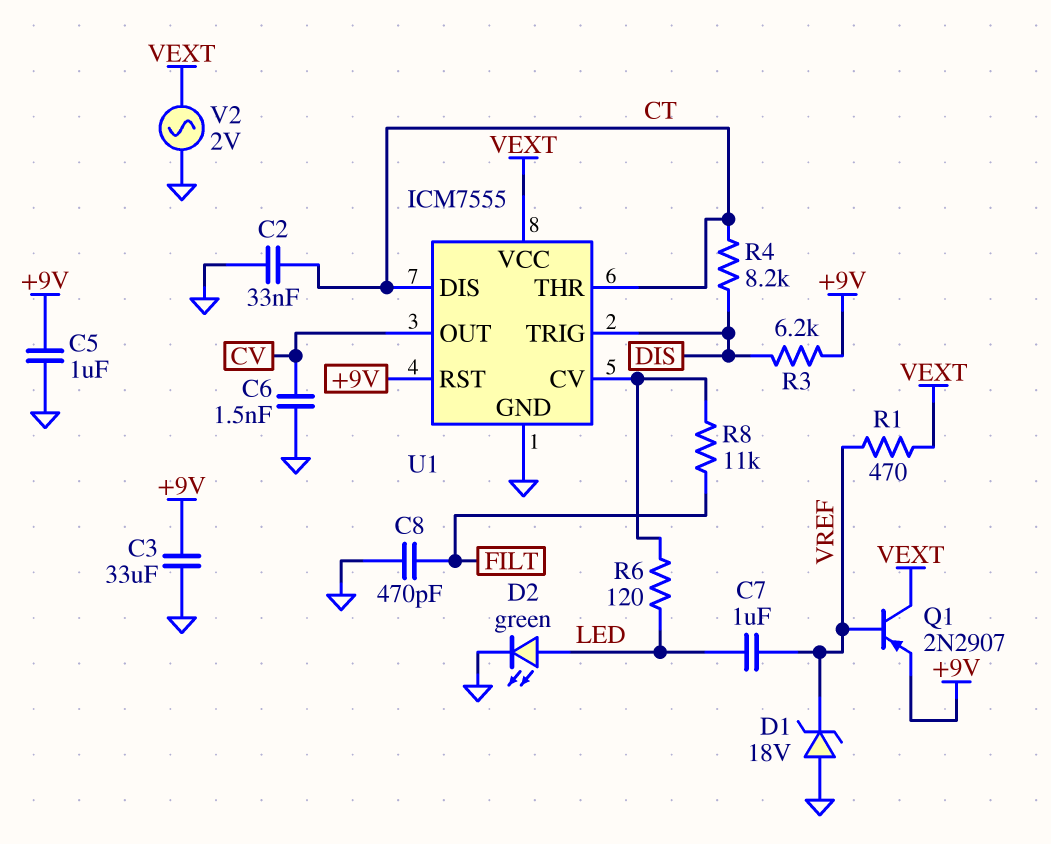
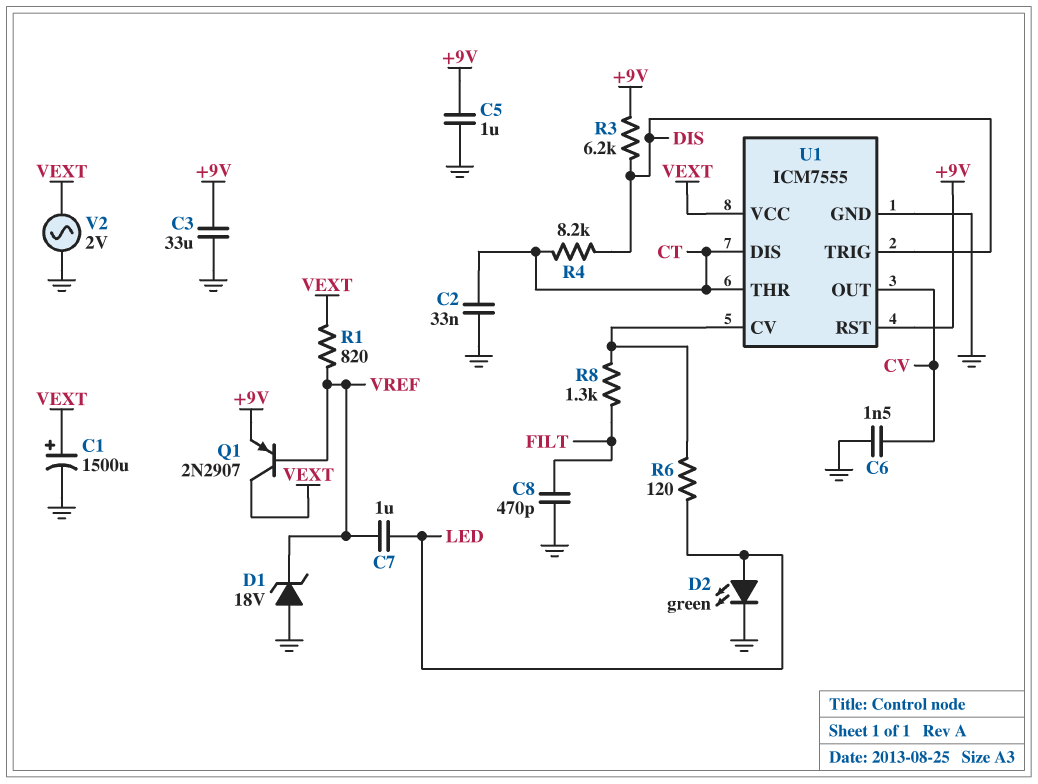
C1: none -> 1500uF (plus VEXT, minus GND)
R1: 470 (VEXT, VREF) -> 820 (VEXT, VREF)
R8: 11k (FILT, U1/CV) -> 1.3k (FILT, U1/CV)

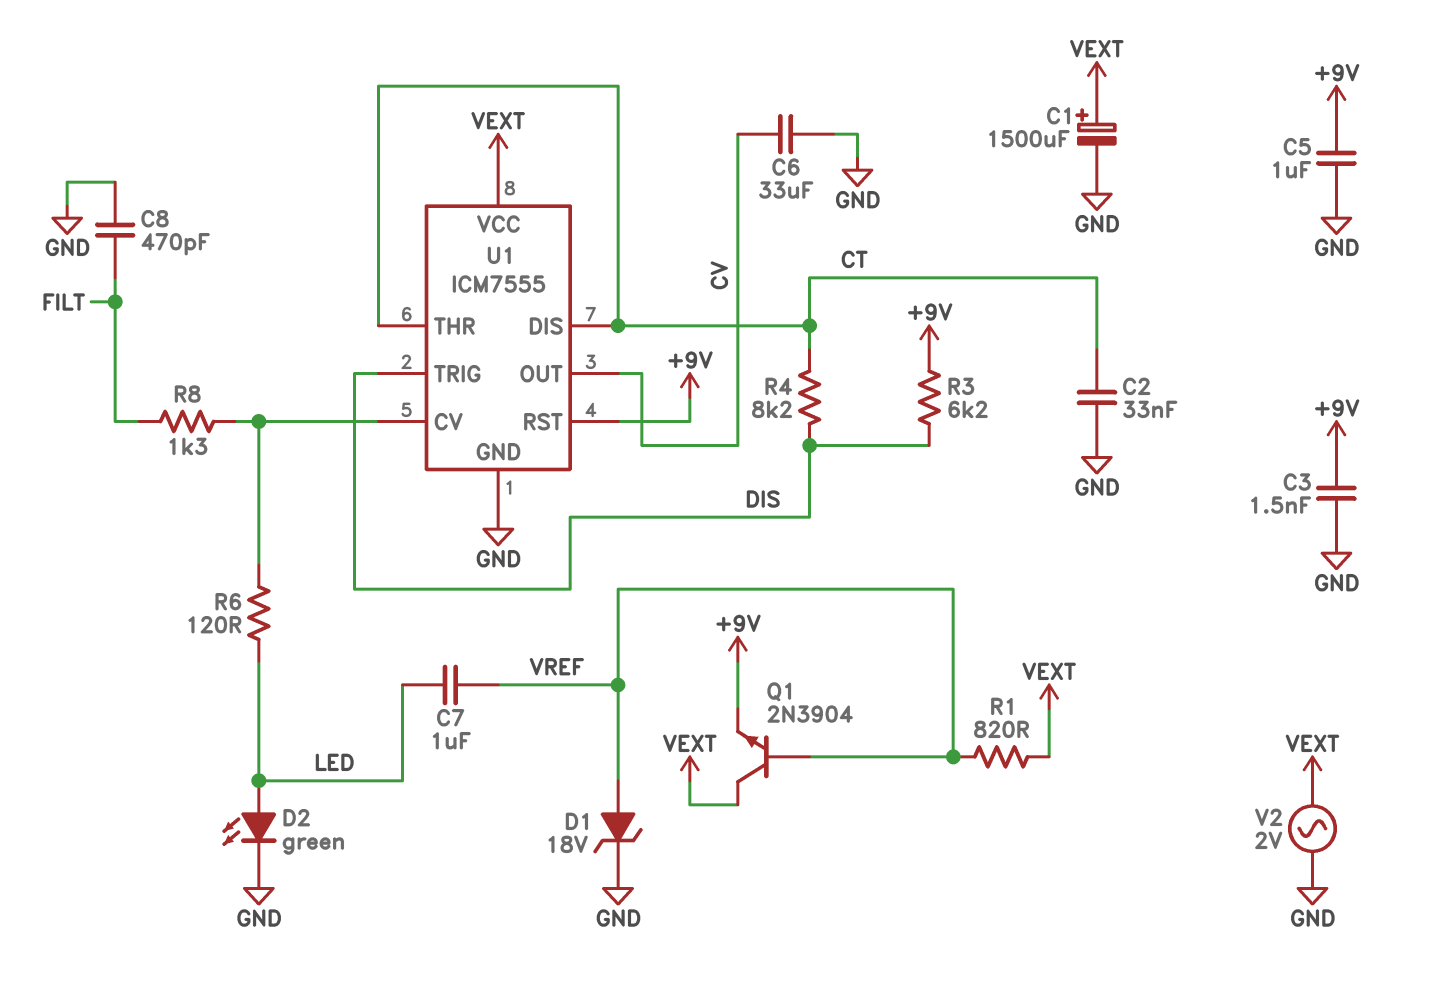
C3: 33uF (+9V, GND) -> 1.5nF (+9V, GND)
C6: 1.5nF (CV, GND) -> 33uF (CV, GND)
D1: zener 18V (A GND, K VREF) -> zener 18V (A VREF, K GND)
Q1: PNP 2N2907 (B VREF, C VEXT, E +9V) -> NPN 2N3904 (B VREF, C VEXT, E +9V)

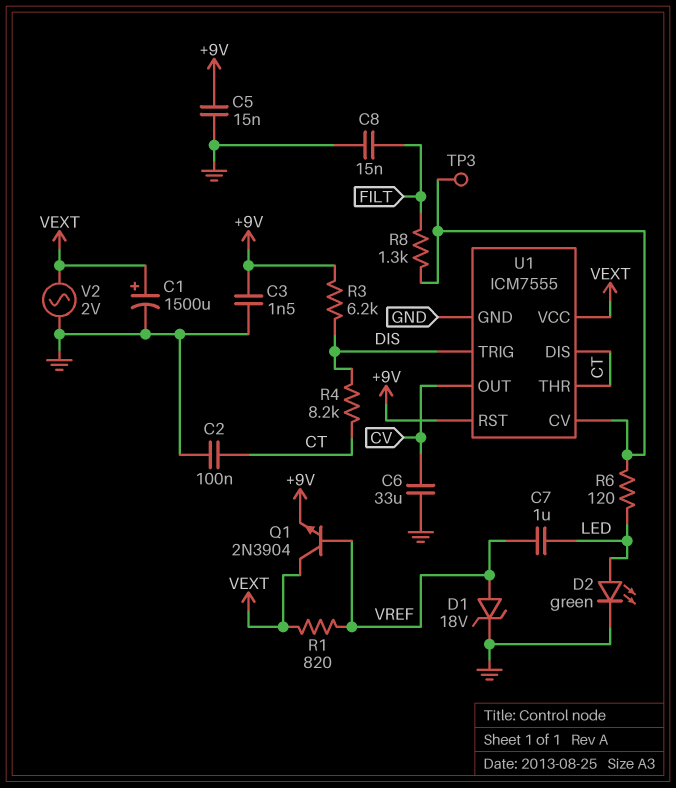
C2: 33nF (CT, GND) -> 100nF (CT, GND)
C5: 1uF (+9V, GND) -> 15nF (+9V, GND)
C8: 470pF (FILT, GND) -> 15nF (FILT, GND)
TP3: none -> test point (U1/CV)

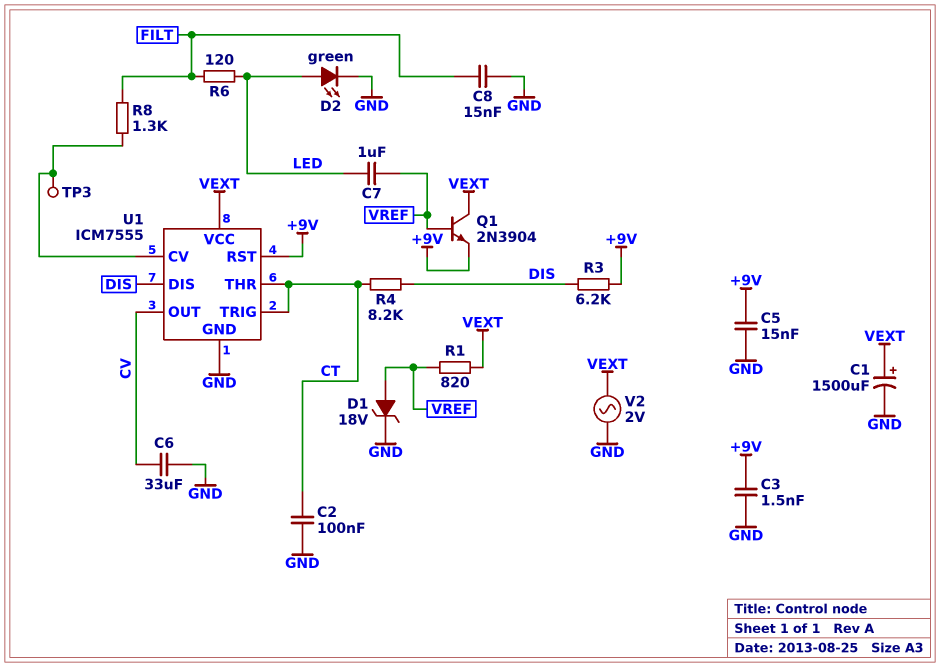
R6: 120 (LED, U1/CV) -> 120 (FILT, LED)
U1 pin DIS: CT -> DIS
U1 pin TRIG: DIS -> CT

